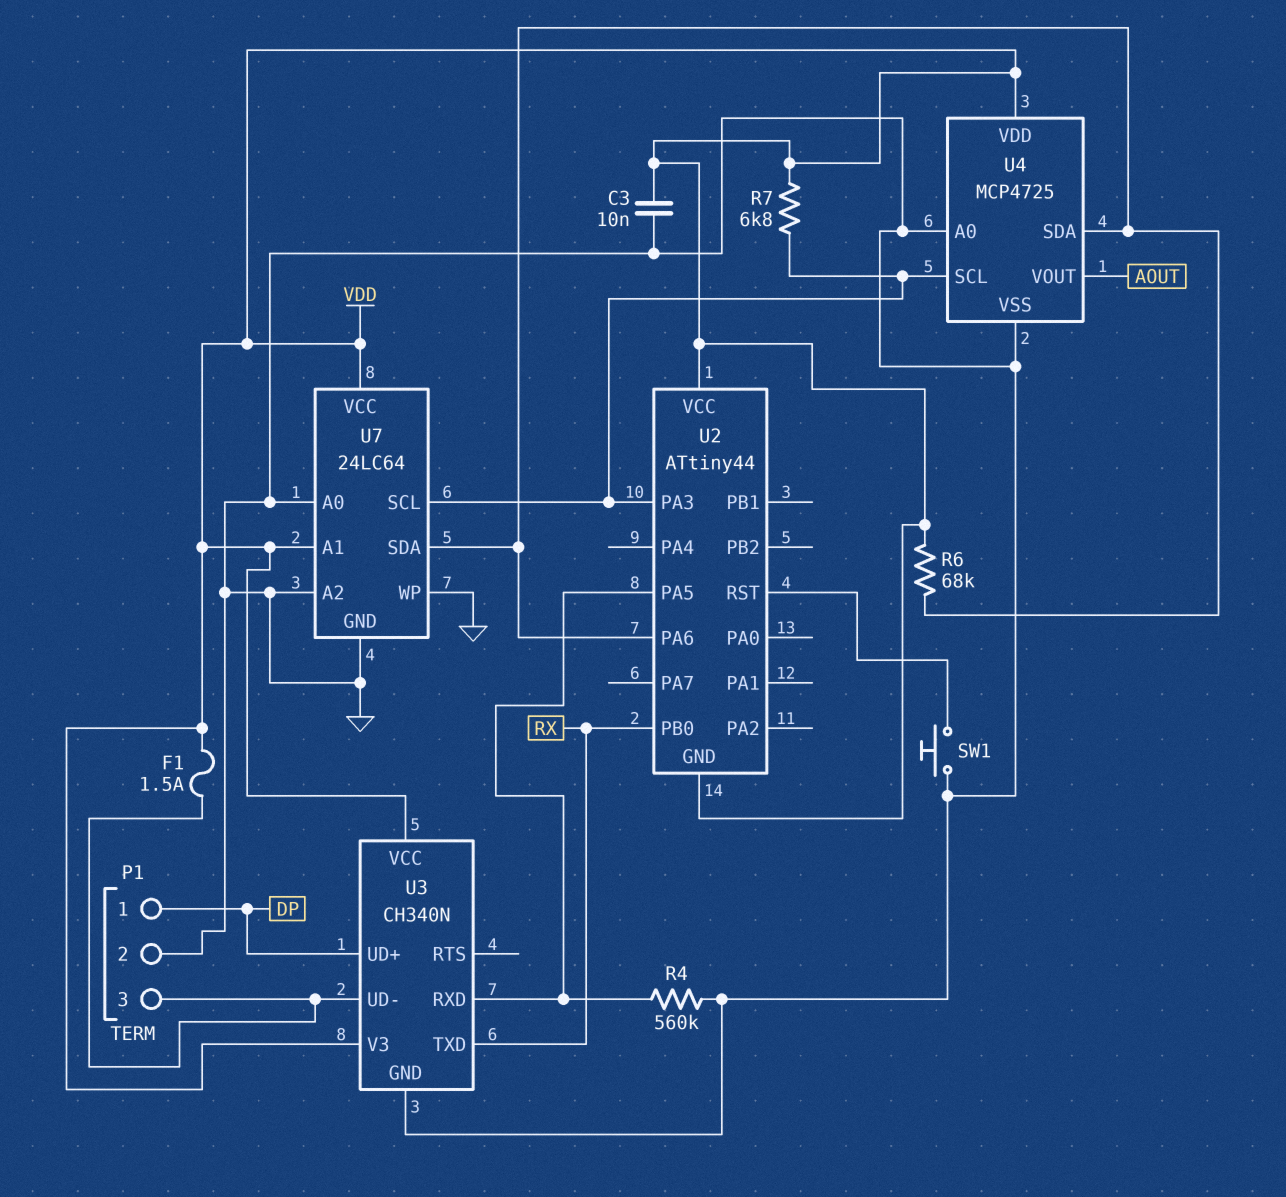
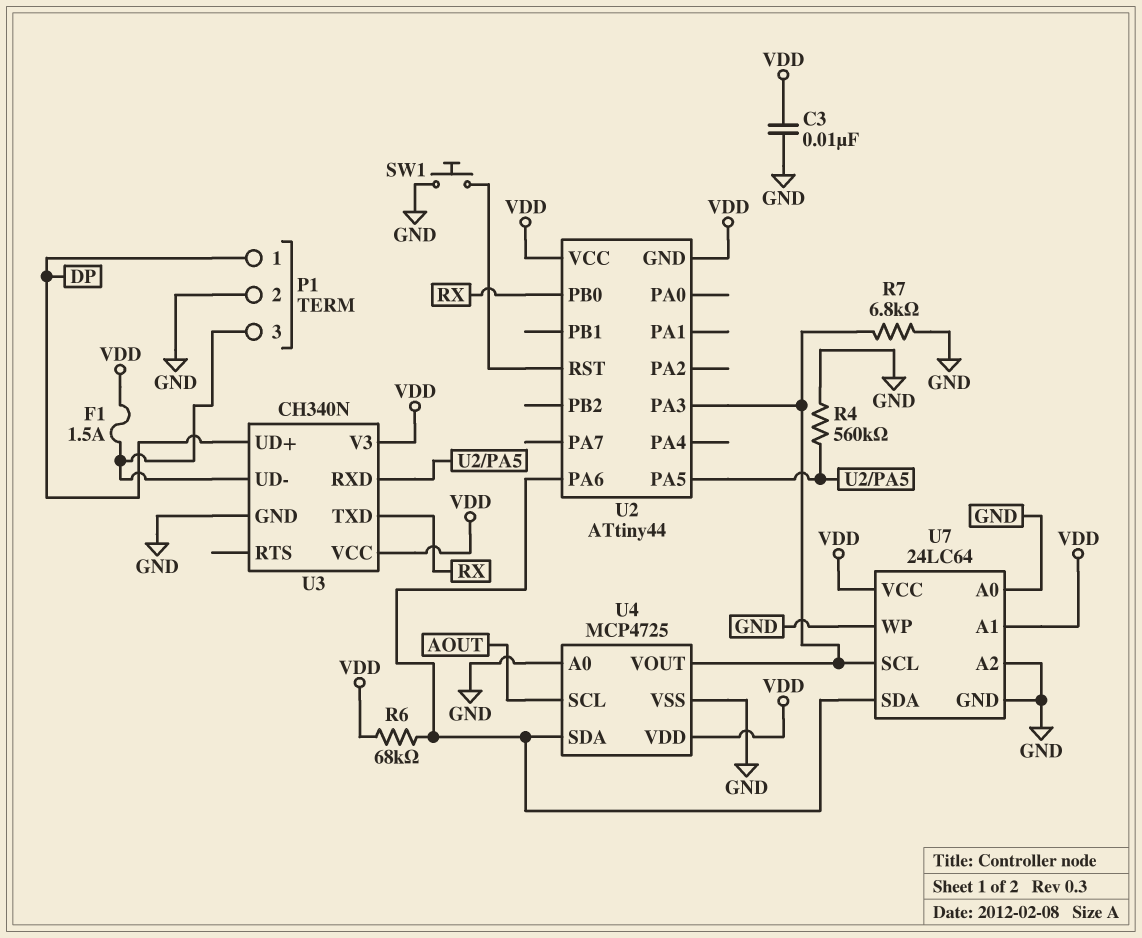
R7: 6.8k (U2/PA3, VDD) -> 6.8k (GND, U2/PA3)
U4 pin SCL: U2/PA3 -> AOUT
U4 pin VOUT: AOUT -> U2/PA3

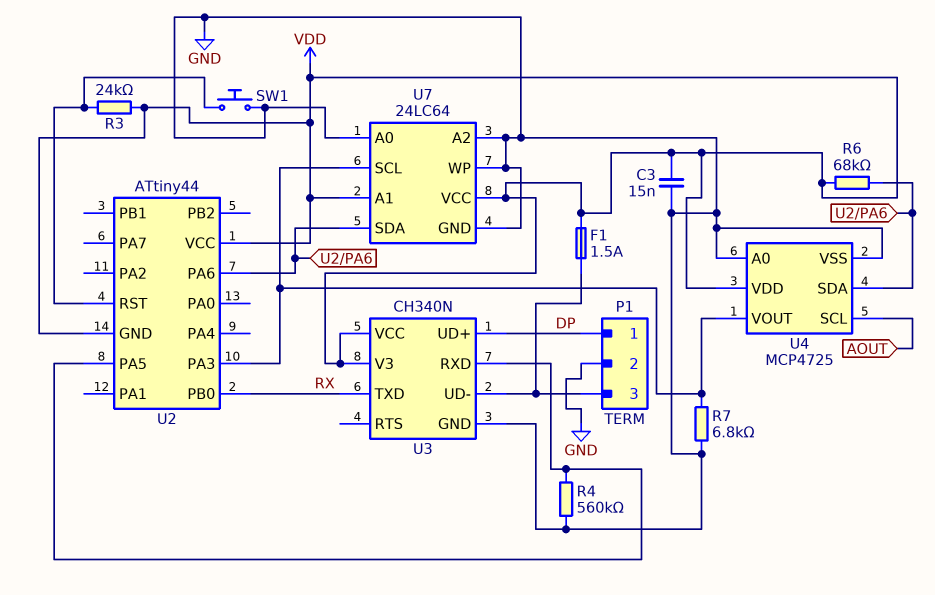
C3: 10nF (GND, VDD) -> 15nF (GND, VDD)
R3: none -> 24k (U2/RST, VDD)

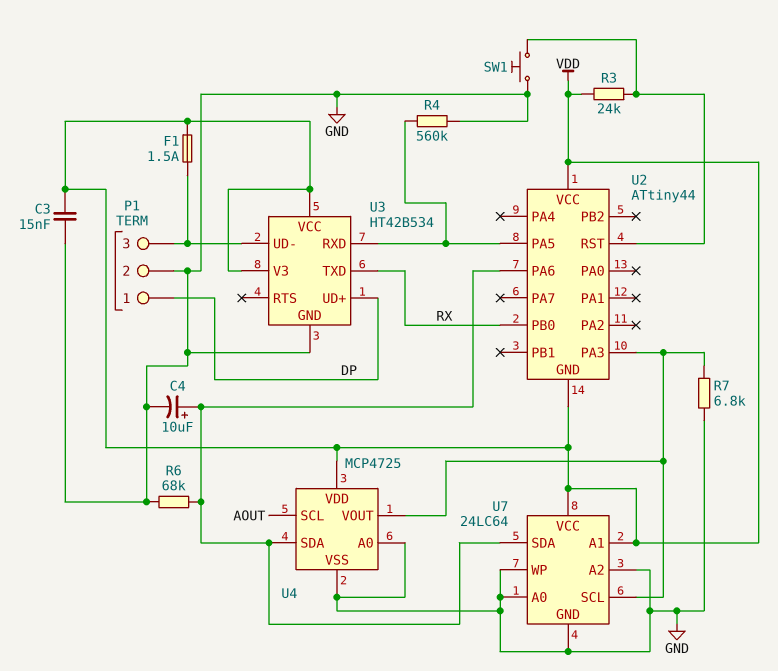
C4: none -> 10uF (plus U2/PA6, minus GND)
R6: 68k (U2/PA6, VDD) -> 68k (GND, U2/PA6)
U3: CH340N -> HT42B534

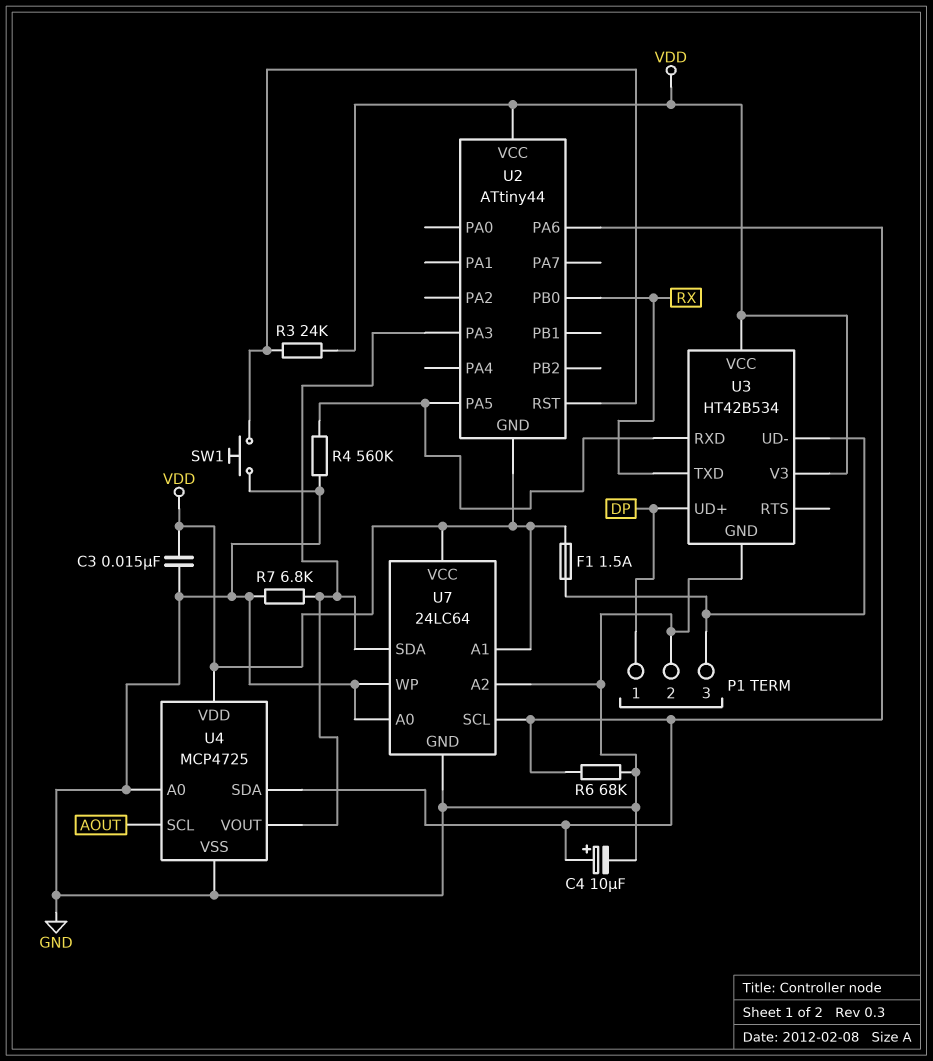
U7 pin SCL: U2/PA3 -> U2/PA6
U7 pin SDA: U2/PA6 -> U2/PA3

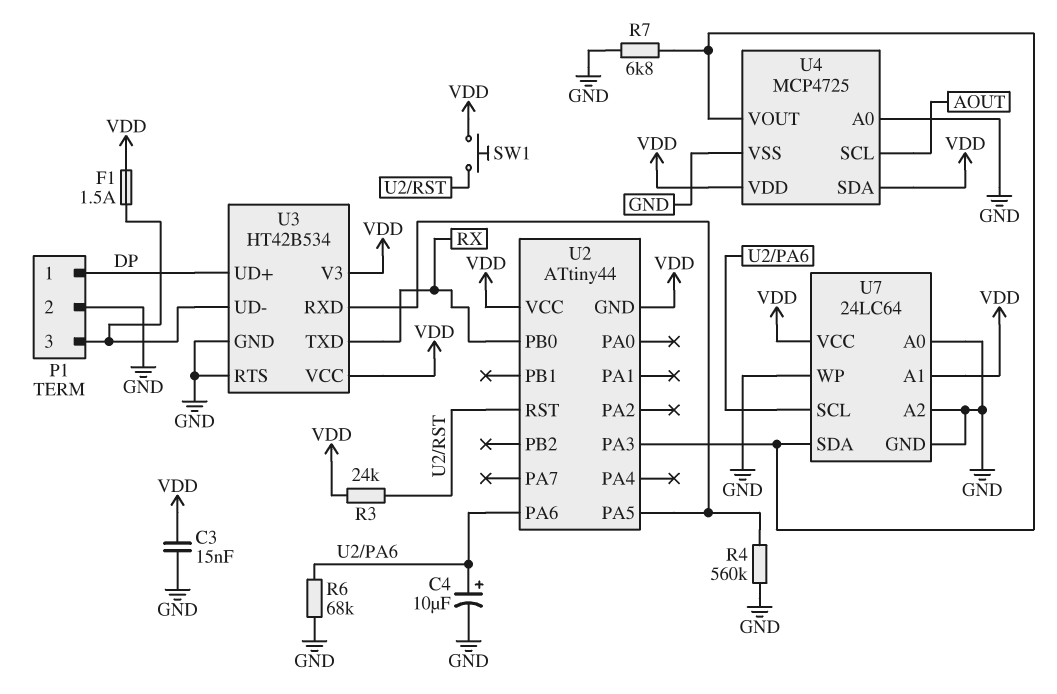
SW1: button (GND, U2/RST) -> button (U2/RST, VDD)
U3 pin RTS: none -> GND
U4 pin SDA: U2/PA6 -> VDD

